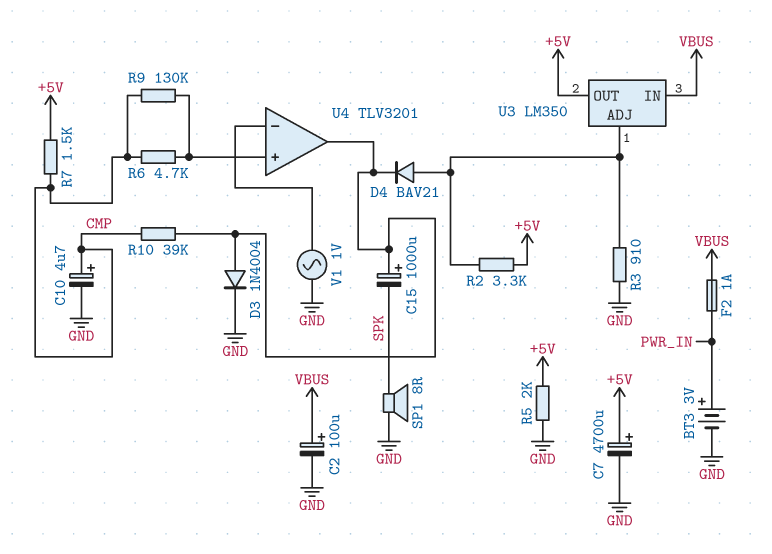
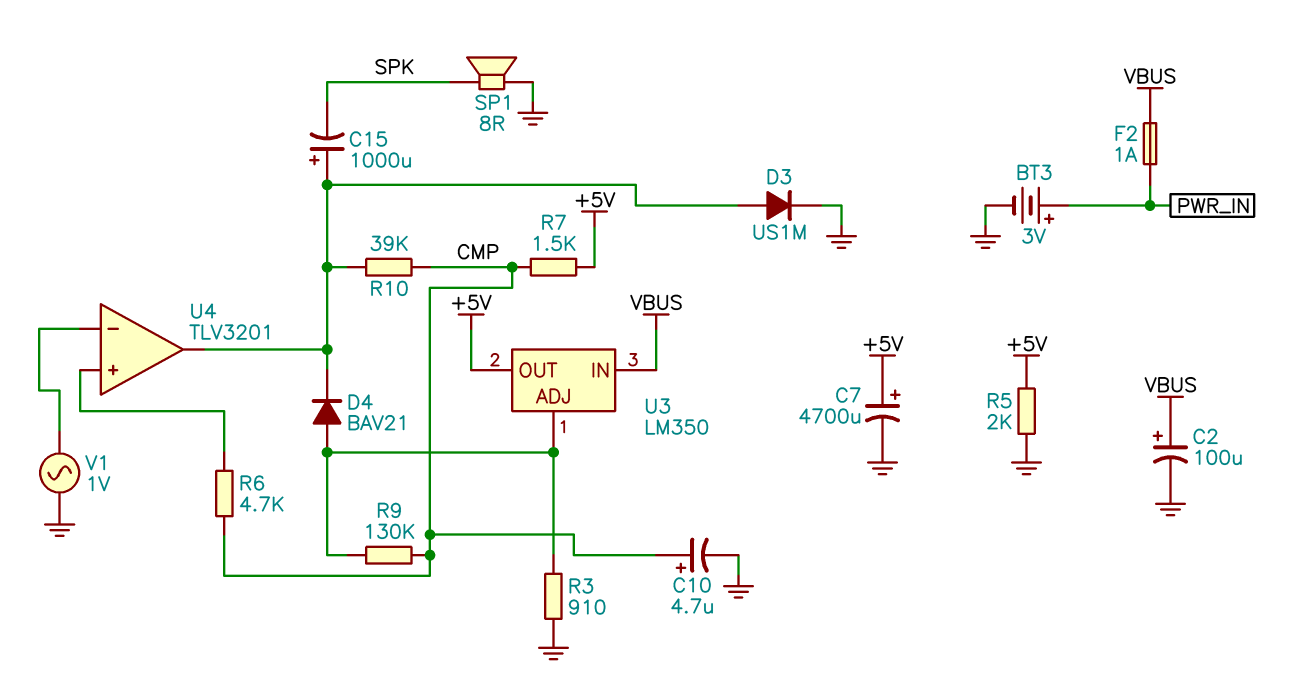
D3: diode 1N4004 (A U4/out, K GND) -> diode US1M (A U4/out, K GND)
R2: 3.3k (+5V, U3/ADJ) -> none
R9: 130k (CMP, U4/in+) -> 130k (CMP, U3/ADJ)

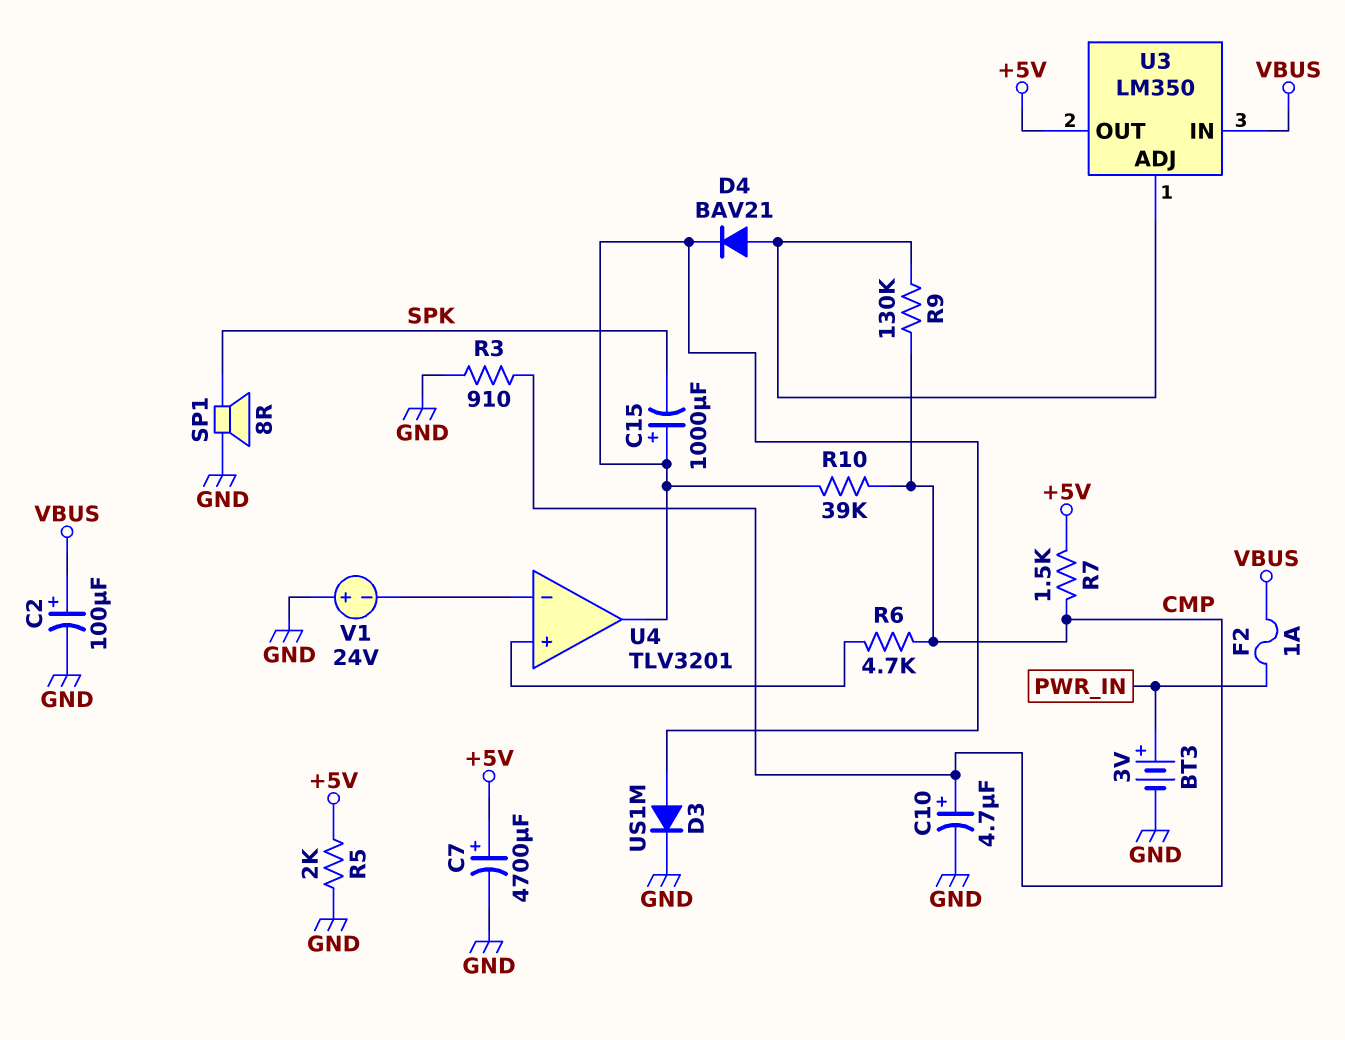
R3: 910 (GND, U3/ADJ) -> 910 (CMP, GND)
V1: AC 1V (GND, U4/in-) -> 24V (plus GND, minus U4/in-)

